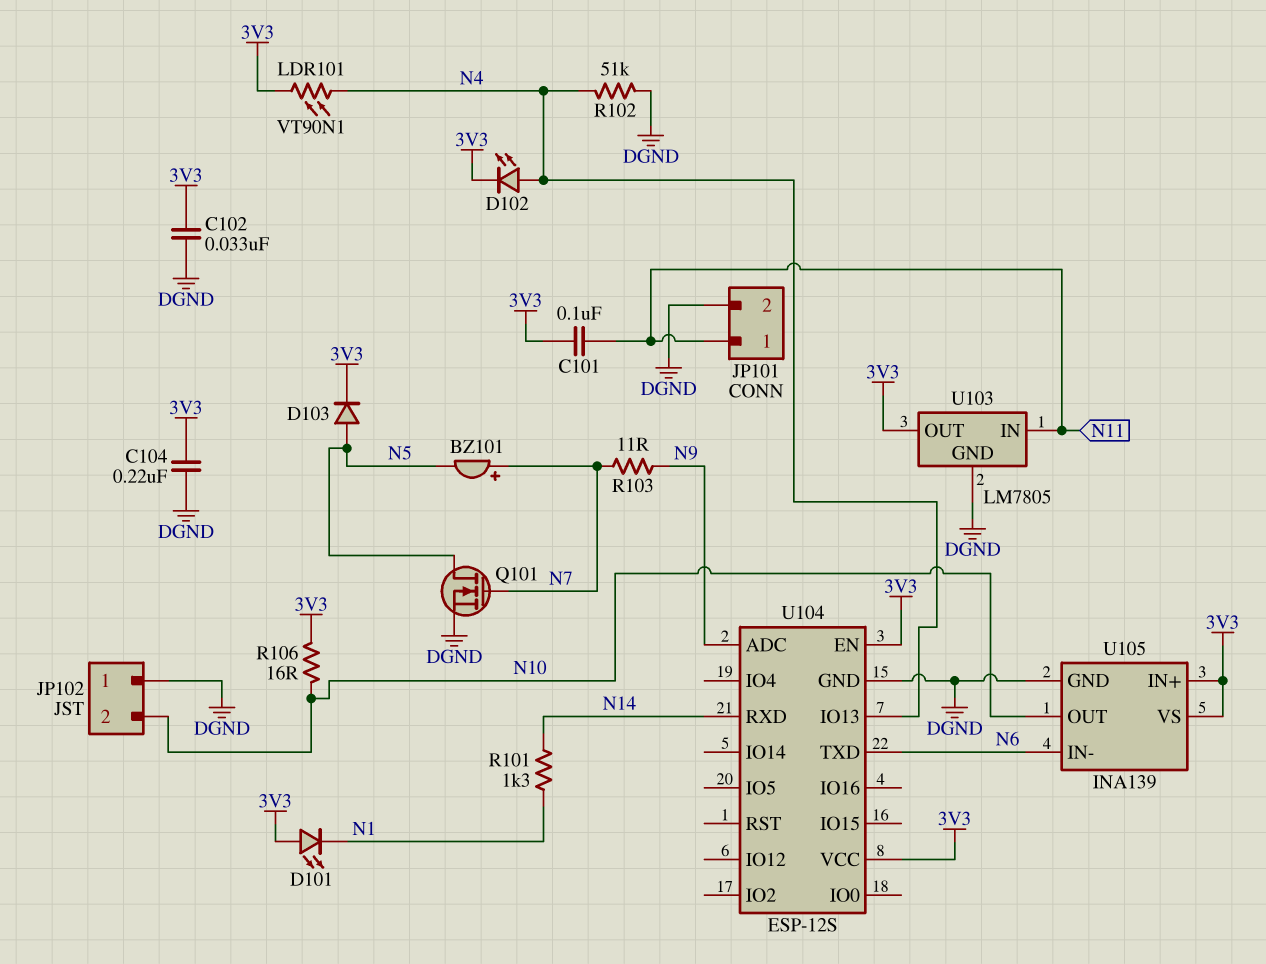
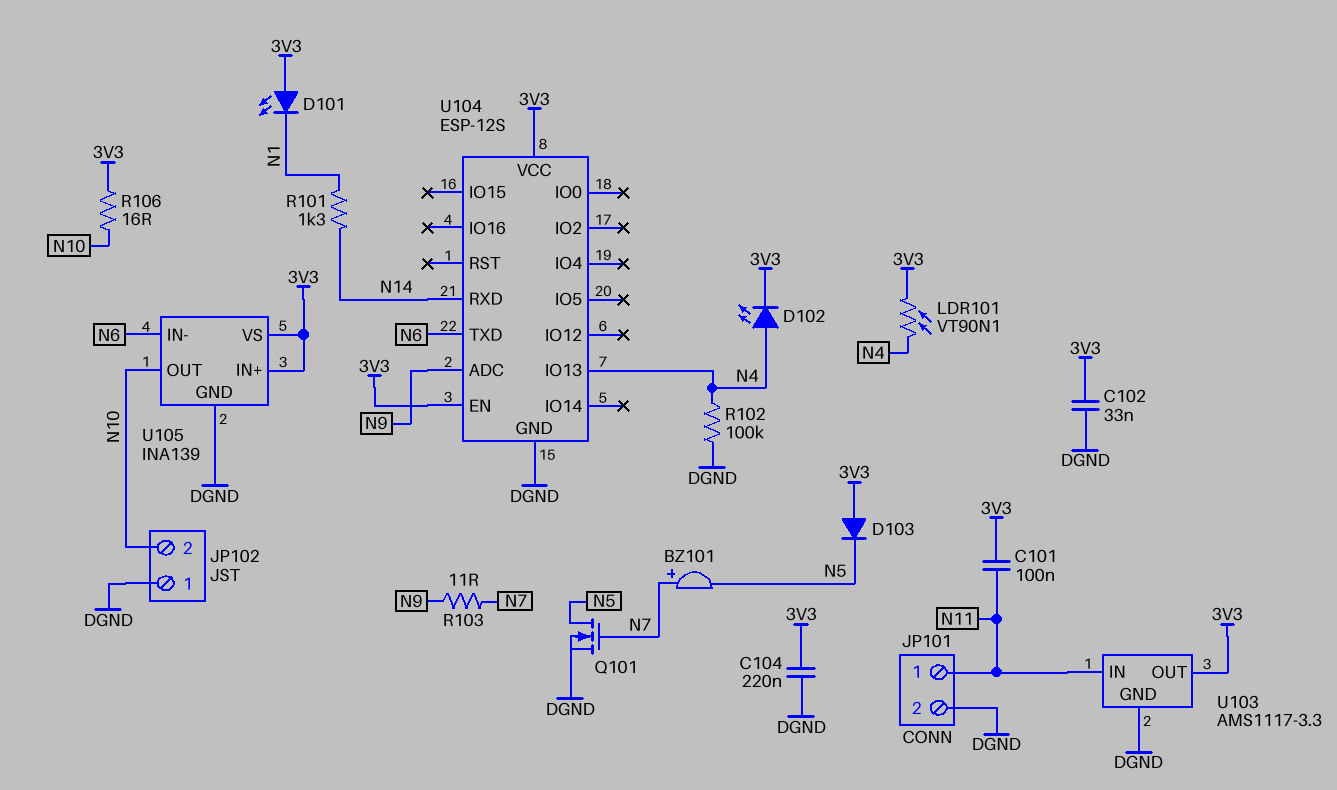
D103: diode (A N5, K 3V3) -> diode (A 3V3, K N5)
R102: 51k (DGND, N4) -> 100k (DGND, N4)
U103: LM7805 -> AMS1117-3.3

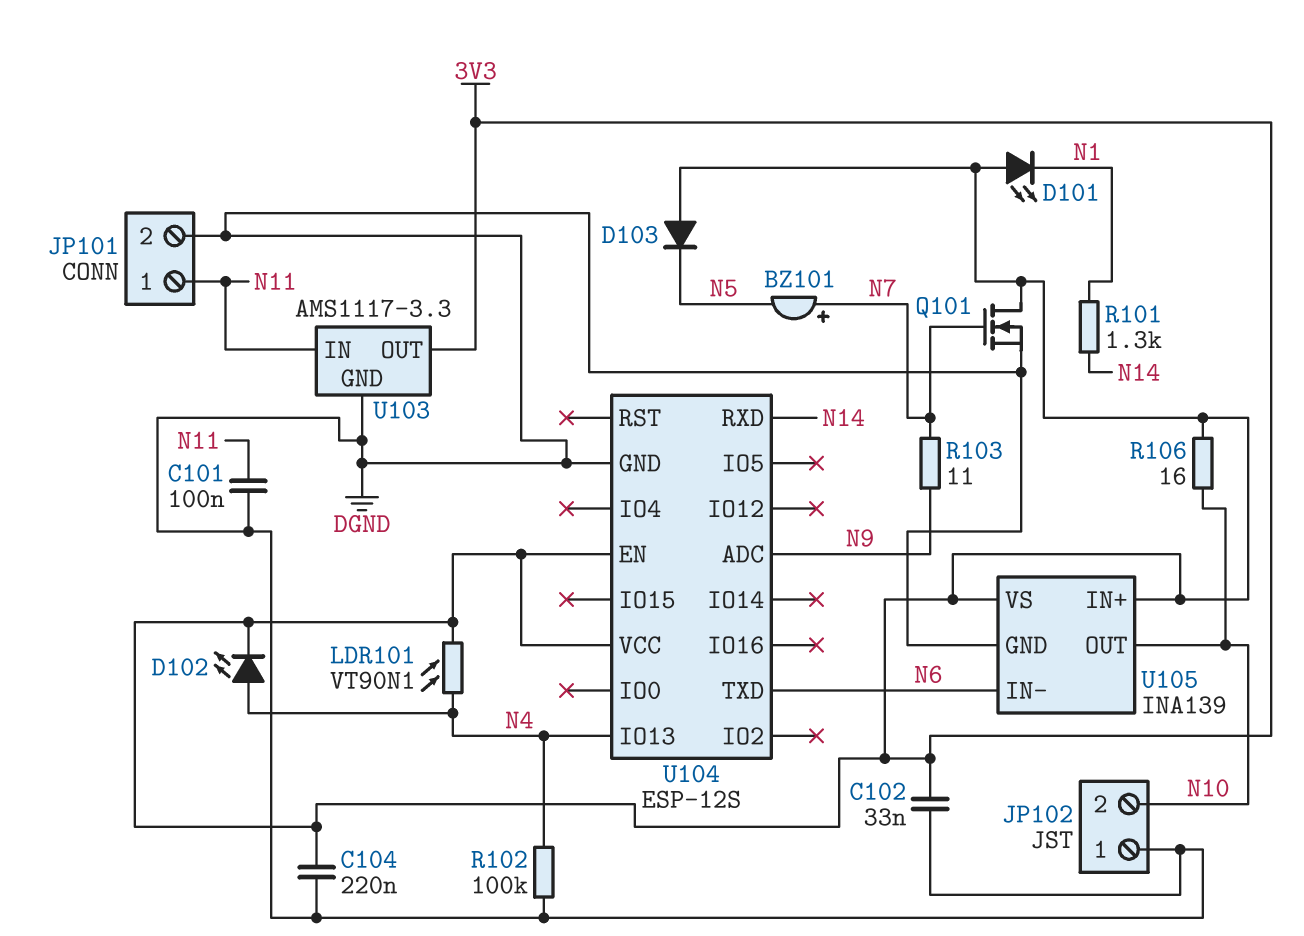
C101: 100nF (3V3, N11) -> 100nF (DGND, N11)
Q101: NMOS (G N7, D N5, S DGND) -> NMOS (G N7, D 3V3, S DGND)

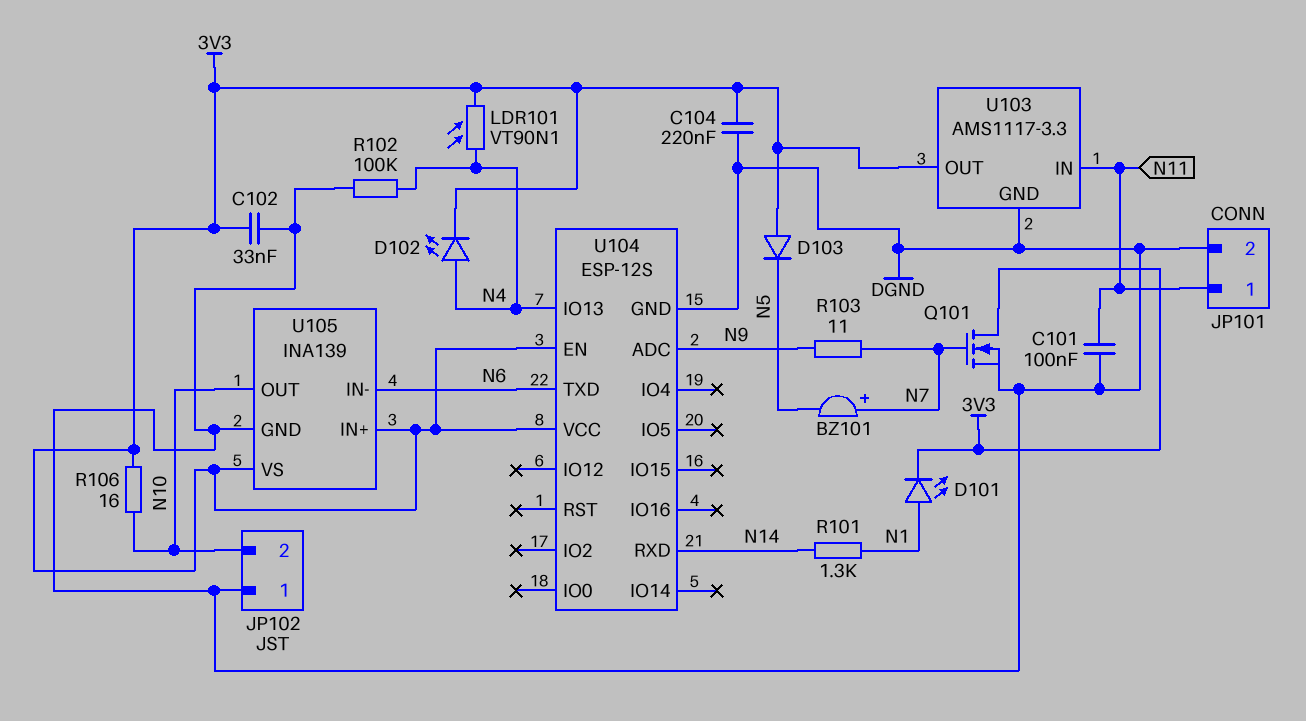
D101: LED (A 3V3, K N1) -> LED (A N1, K 3V3)

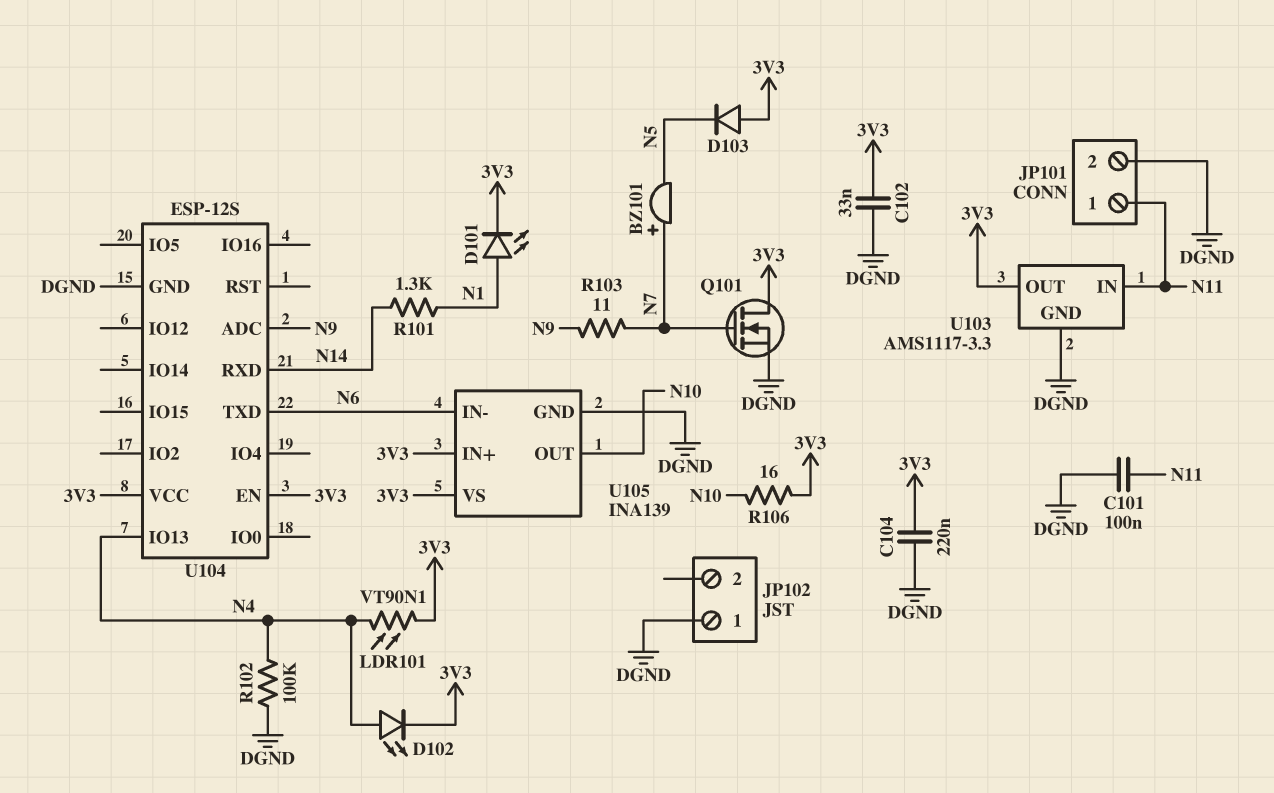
JP102 pin 2: N10 -> none

